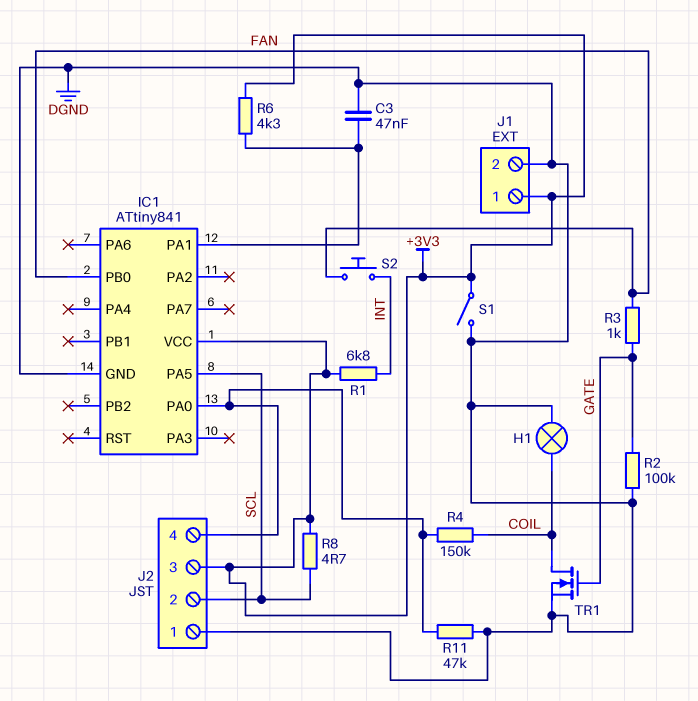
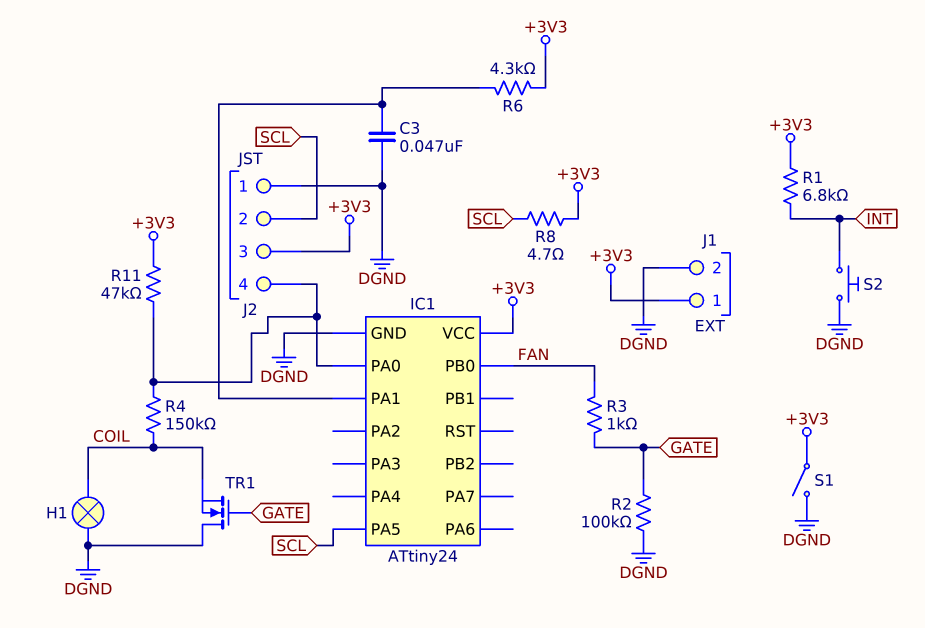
IC1: ATtiny841 -> ATtiny24
R11: 47k (DGND, IC1/PA0) -> 47k (+3V3, IC1/PA0)
S2: button (FAN, INT) -> button (DGND, INT)
TR1: NMOS (G GATE, D COIL, S DGND) -> NMOS (G GATE, D DGND, S COIL)

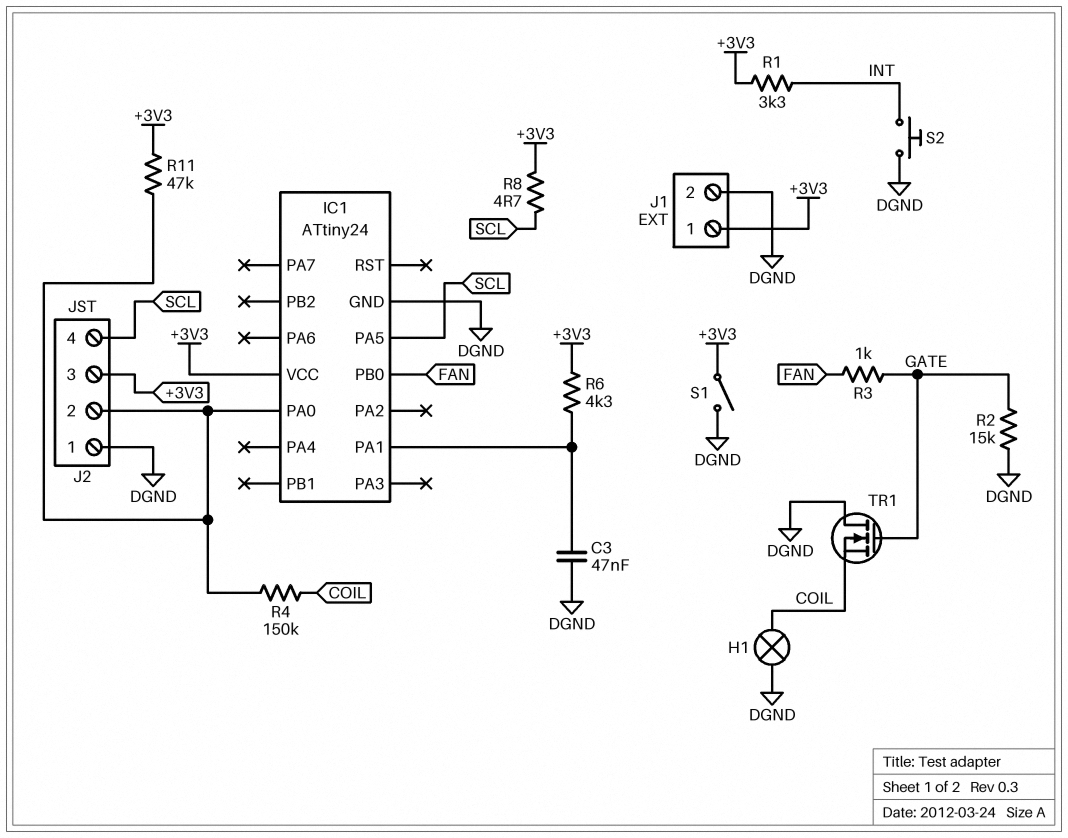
J2 pin 2: SCL -> IC1/PA0
J2 pin 4: IC1/PA0 -> SCL
R1: 6.8k (+3V3, INT) -> 3.3k (+3V3, INT)
R2: 100k (DGND, GATE) -> 15k (DGND, GATE)

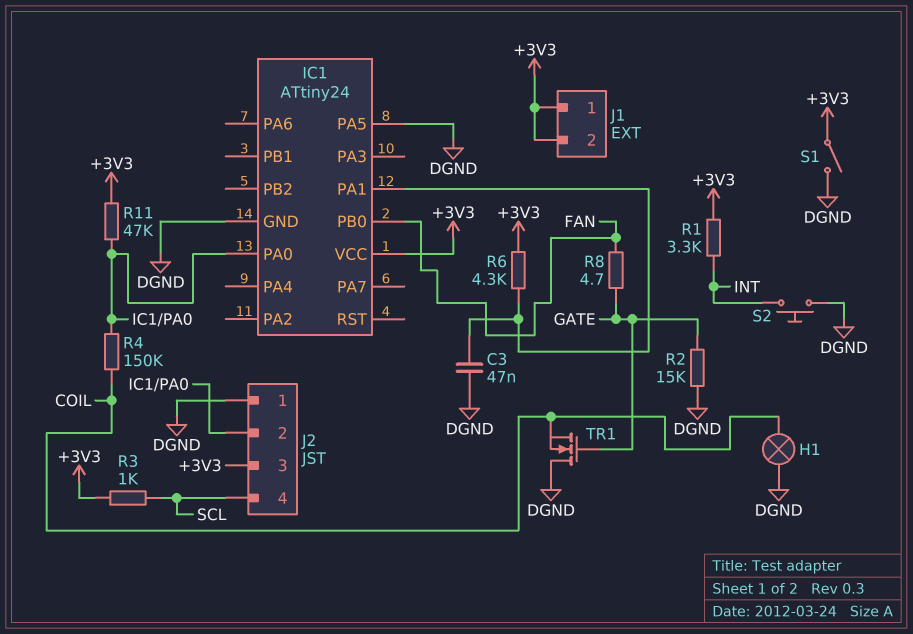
IC1 pin PA5: SCL -> DGND
J1 pin 2: DGND -> +3V3
R3: 1k (FAN, GATE) -> 1k (+3V3, SCL)
R8: 4.7 (+3V3, SCL) -> 4.7 (FAN, GATE)

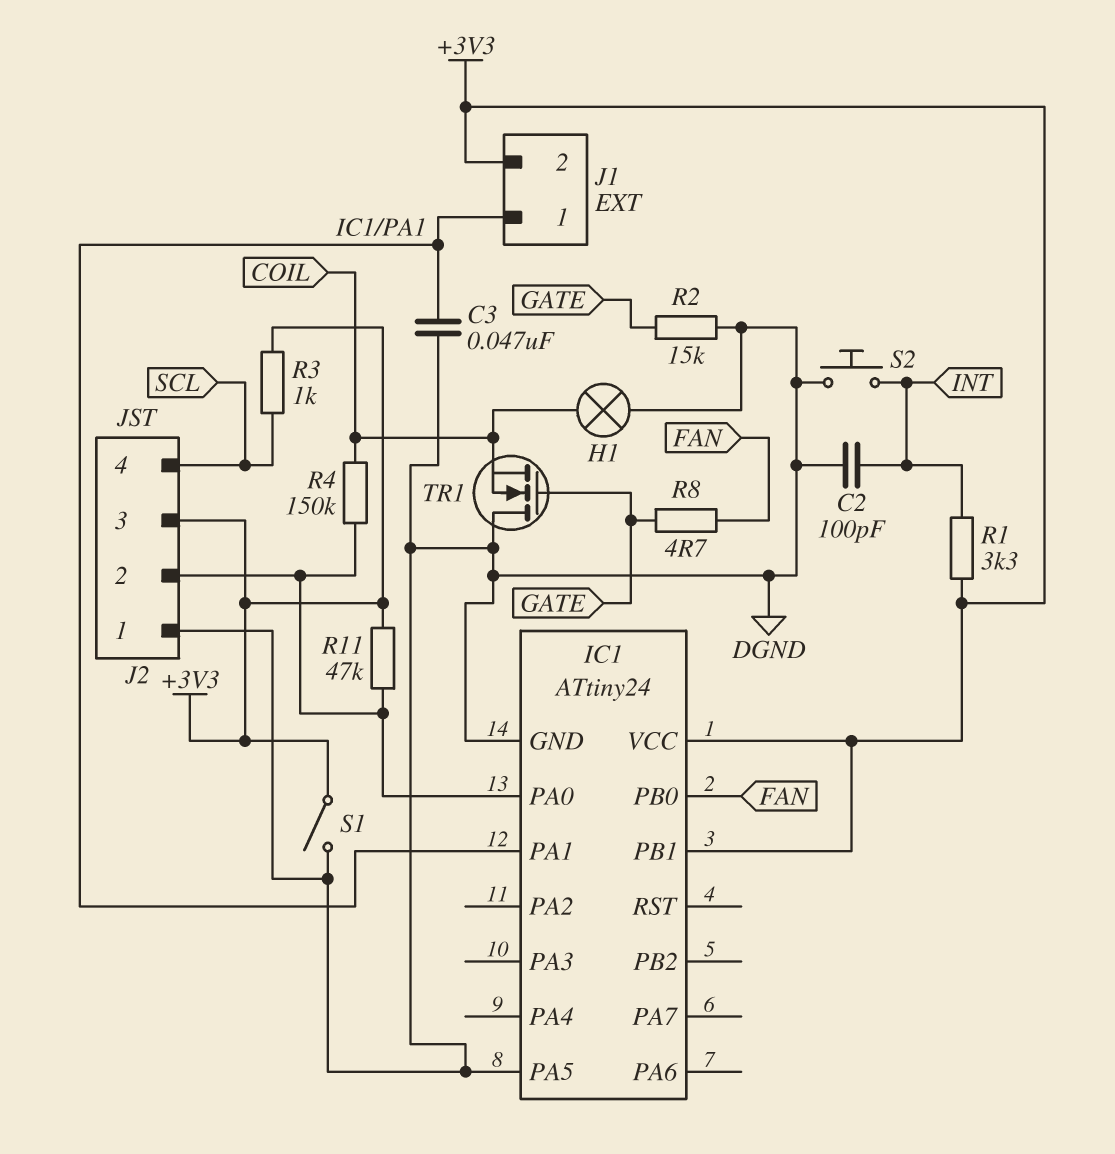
C2: none -> 100pF (DGND, INT)
IC1 pin PB1: none -> +3V3
J1 pin 1: +3V3 -> IC1/PA1
R6: 4.3k (+3V3, IC1/PA1) -> none

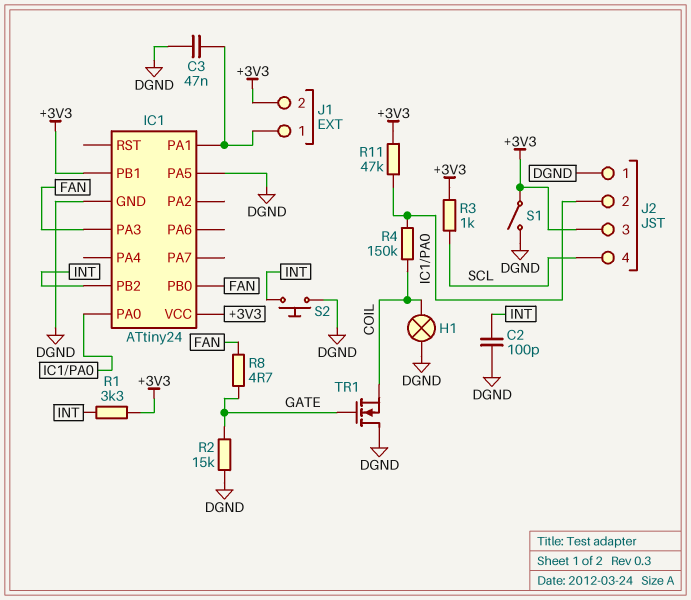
IC1 pin PA3: none -> FAN
IC1 pin PB2: none -> INT

